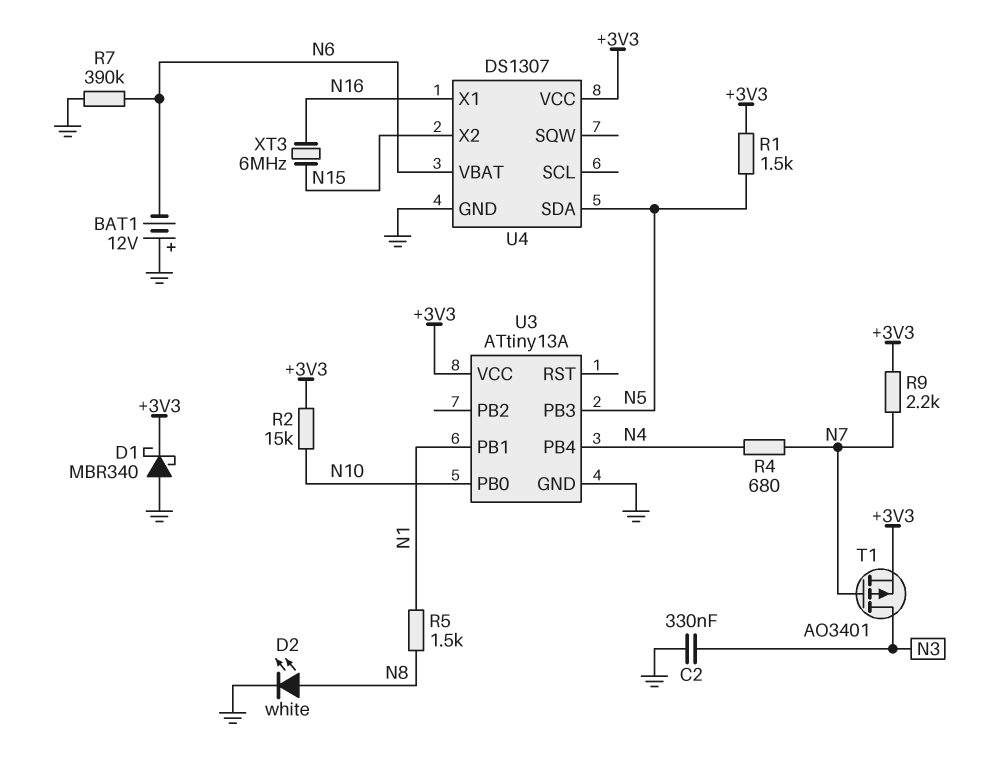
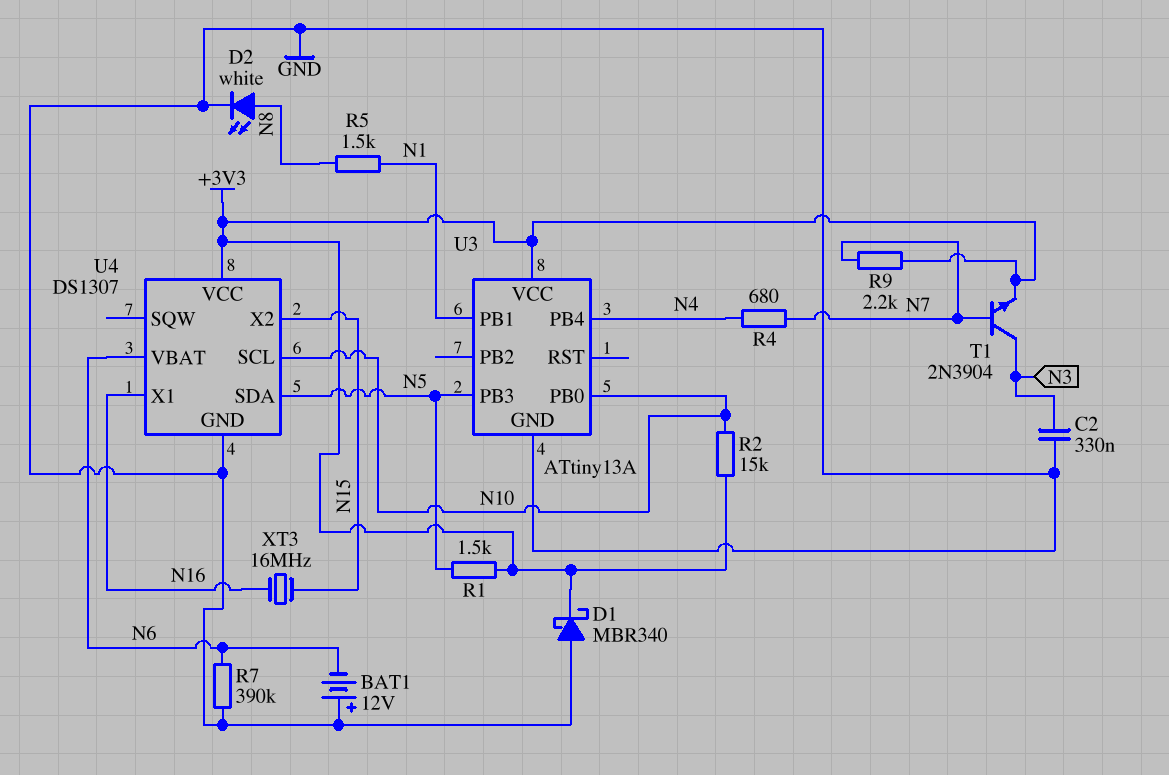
T1: PMOS AO3401 (G N7, D N3, S +3V3) -> NPN 2N3904 (B N7, C N3, E +3V3)
U4 pin SCL: none -> N10
XT3: 6MHz (N15, N16) -> 16MHz (N15, N16)

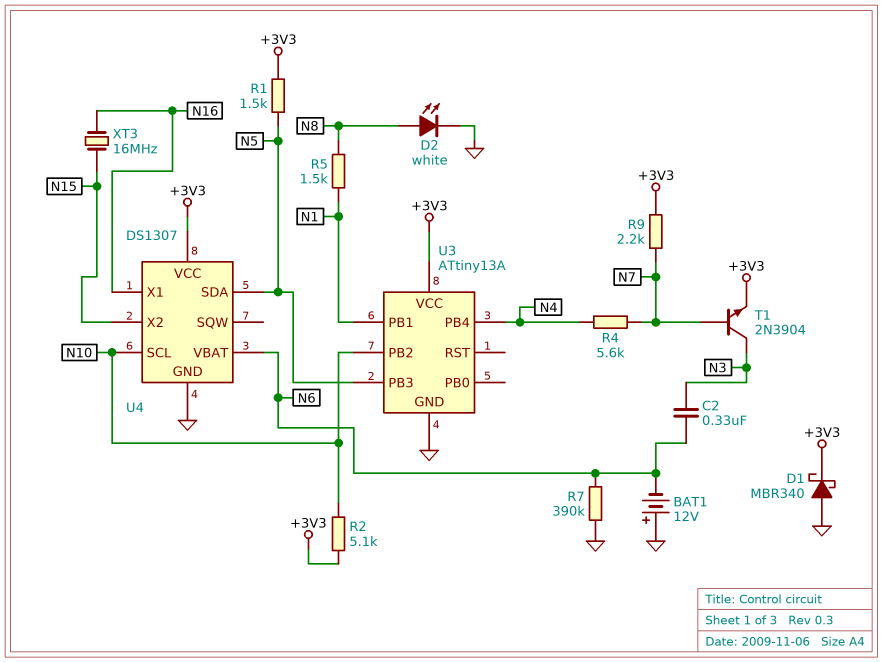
C2: 330nF (GND, N3) -> 330nF (N3, N6)
R2: 15k (+3V3, N10) -> 5.1k (+3V3, N10)
R4: 680 (N4, N7) -> 5.6k (N4, N7)
U3 pin PB0: N10 -> none
U3 pin PB2: none -> N10

